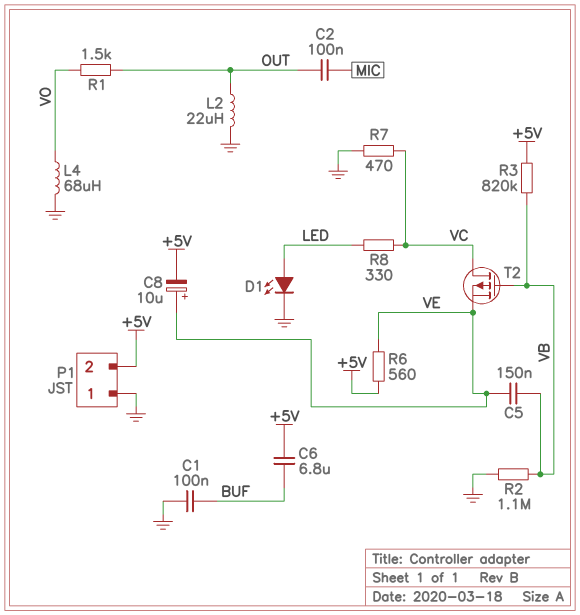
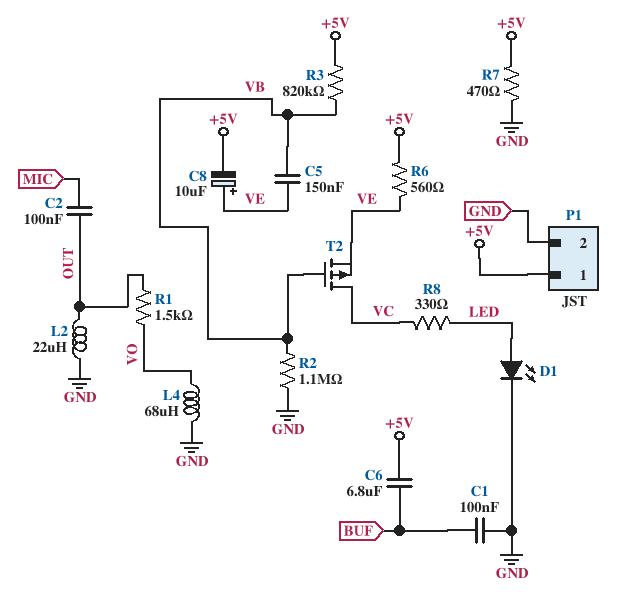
P1 pin 1: GND -> +5V
P1 pin 2: +5V -> GND
R7: 470 (GND, VC) -> 470 (+5V, GND)

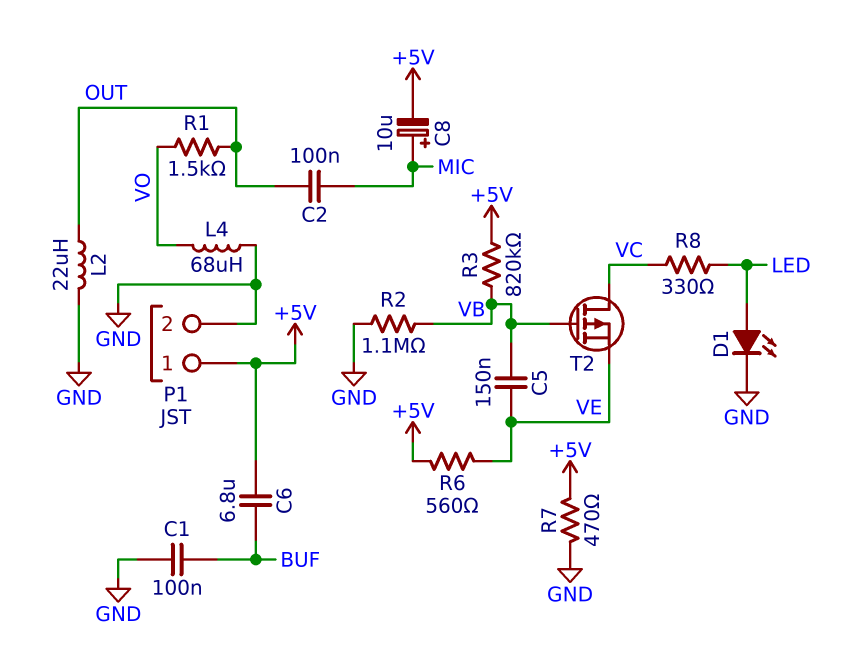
C8: 10uF (plus VE, minus +5V) -> 10uF (plus MIC, minus +5V)

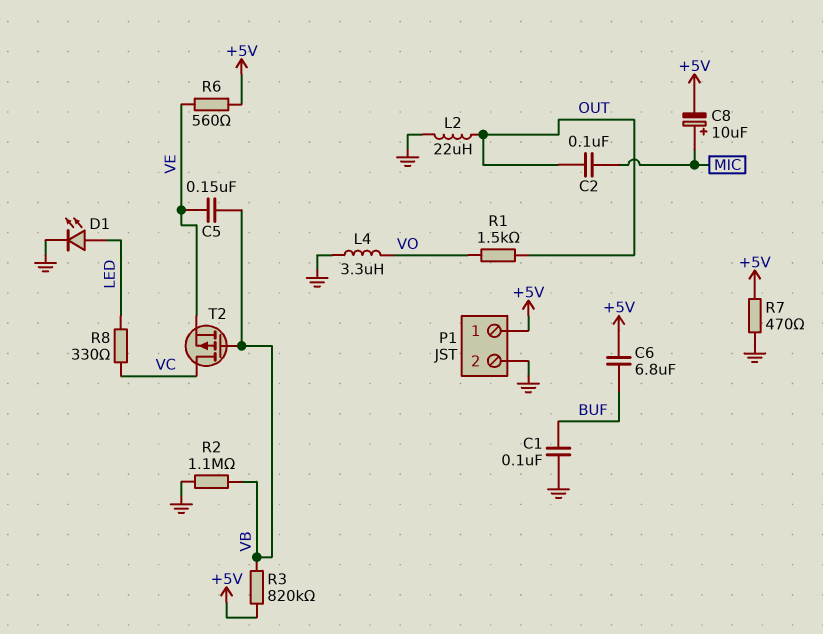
L4: 68uH (GND, VO) -> 3.3uH (GND, VO)

